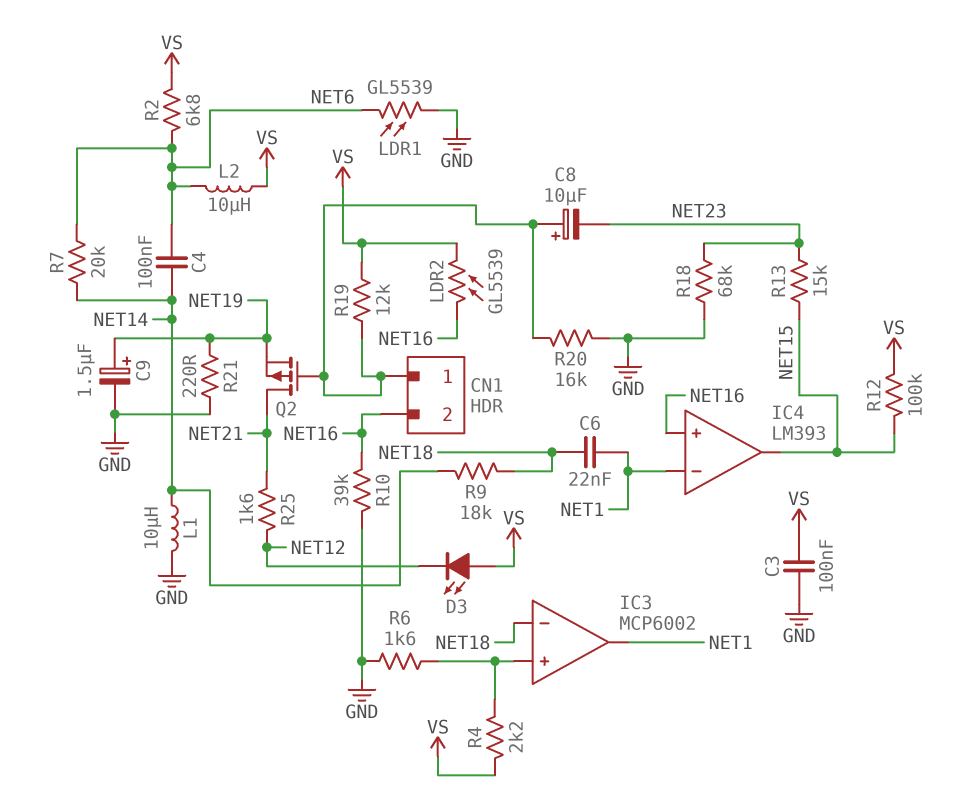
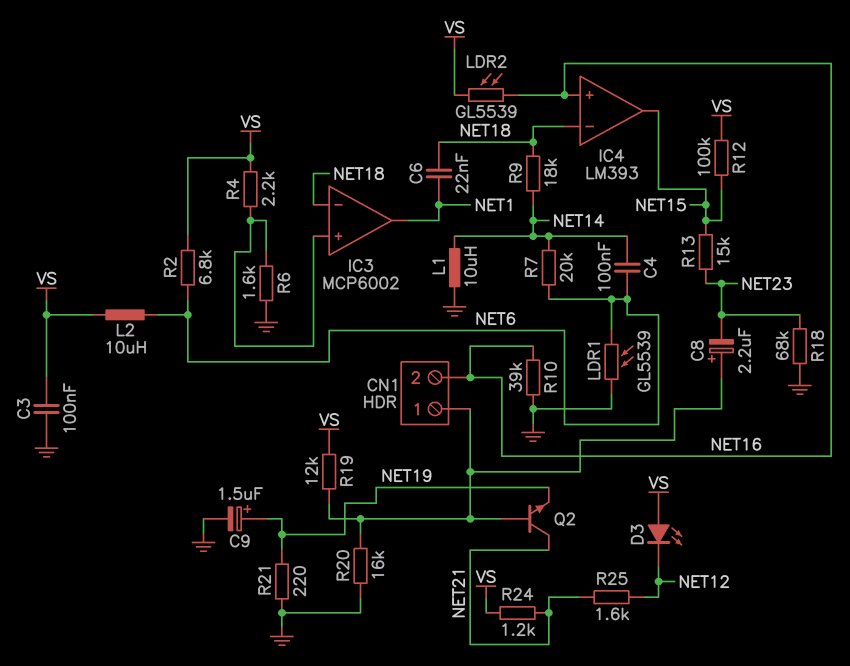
C8: 10uF (plus CN1/1, minus NET23) -> 2.2uF (plus CN1/1, minus NET23)
IC4 pin in-: NET1 -> NET18
Q2: PMOS (G CN1/1, D NET21, S NET19) -> NPN (B CN1/1, C NET21, E NET19)
R24: none -> 1.2k (NET21, VS)

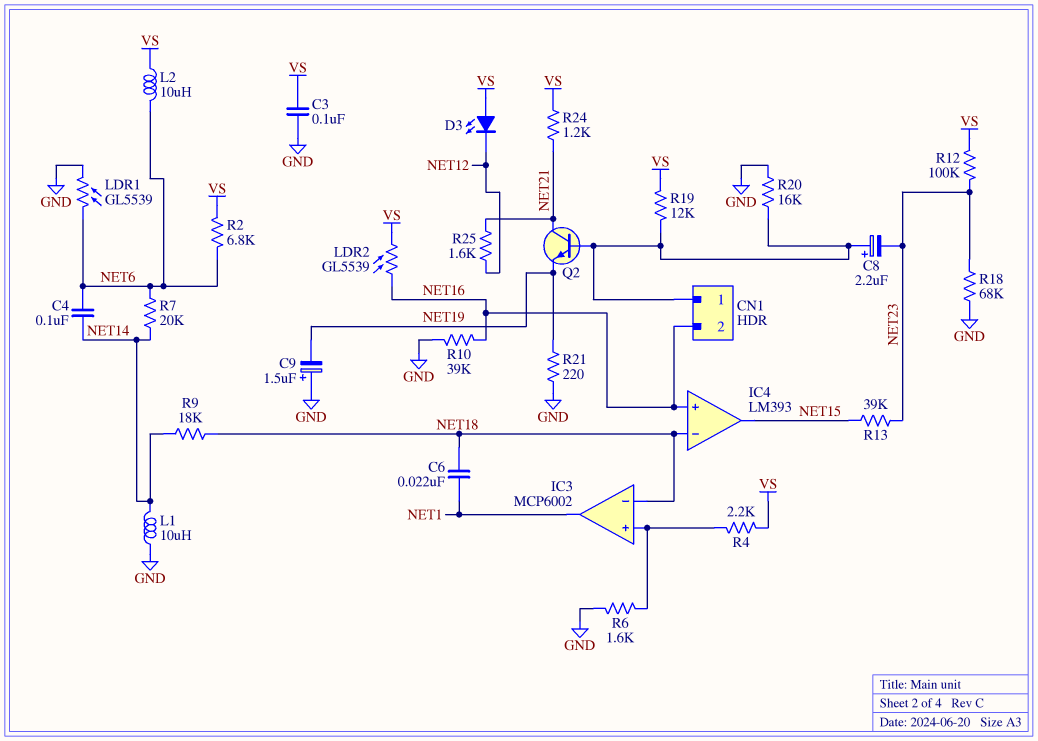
C9: 1.5uF (plus NET19, minus GND) -> 1.5uF (plus GND, minus NET19)
R12: 100k (NET15, VS) -> 100k (NET23, VS)
R13: 15k (NET15, NET23) -> 39k (NET15, NET23)

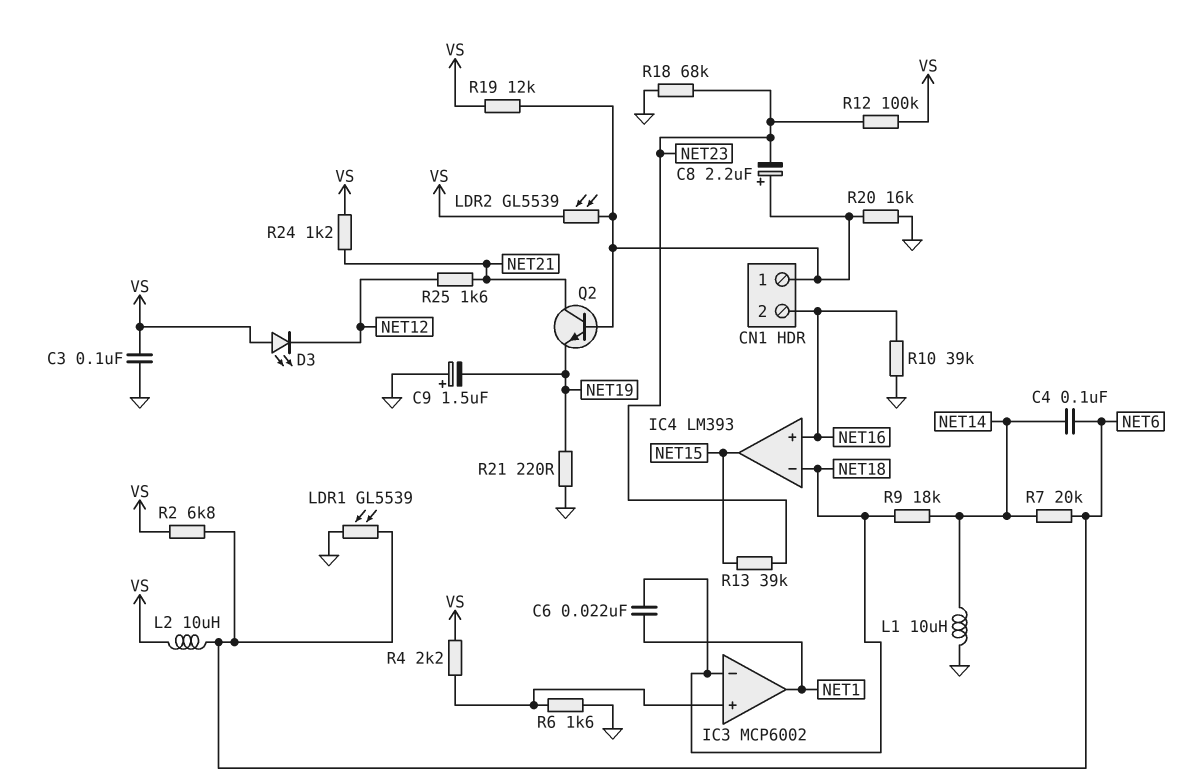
LDR2: GL5539 (NET16, VS) -> GL5539 (CN1/1, VS)

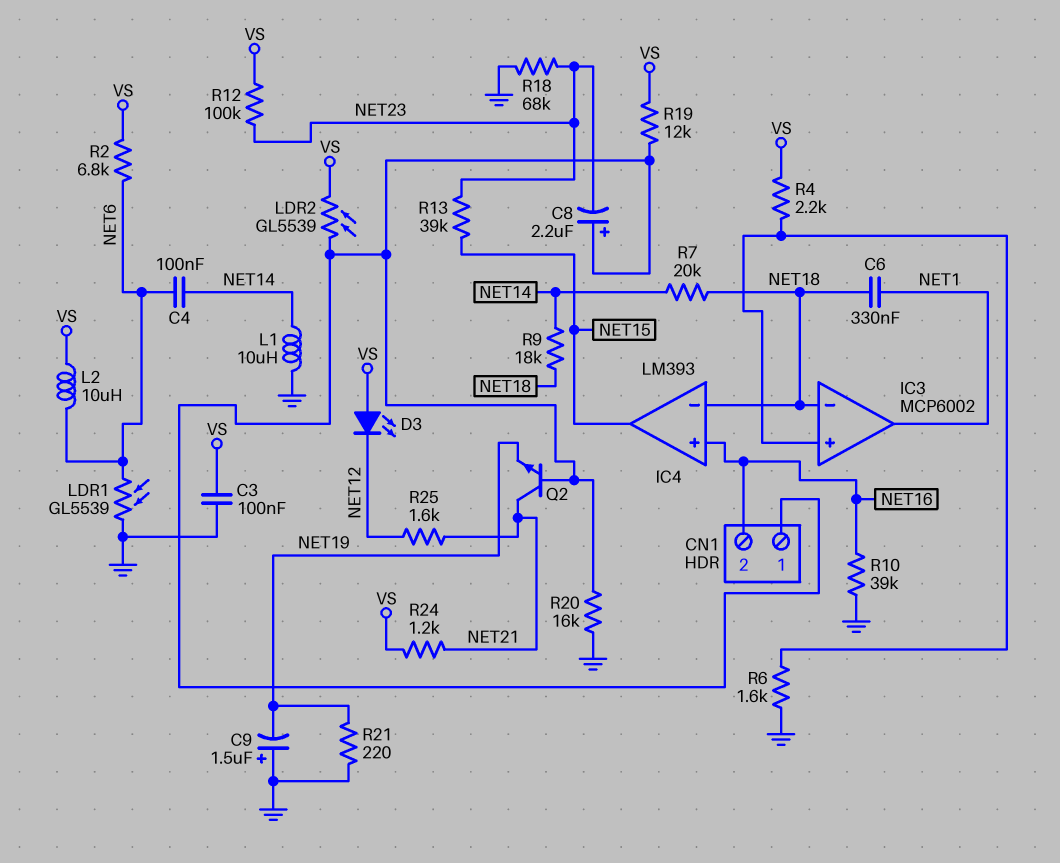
C6: 22nF (NET1, NET18) -> 330nF (NET1, NET18)
R7: 20k (NET6, NET14) -> 20k (NET14, NET18)

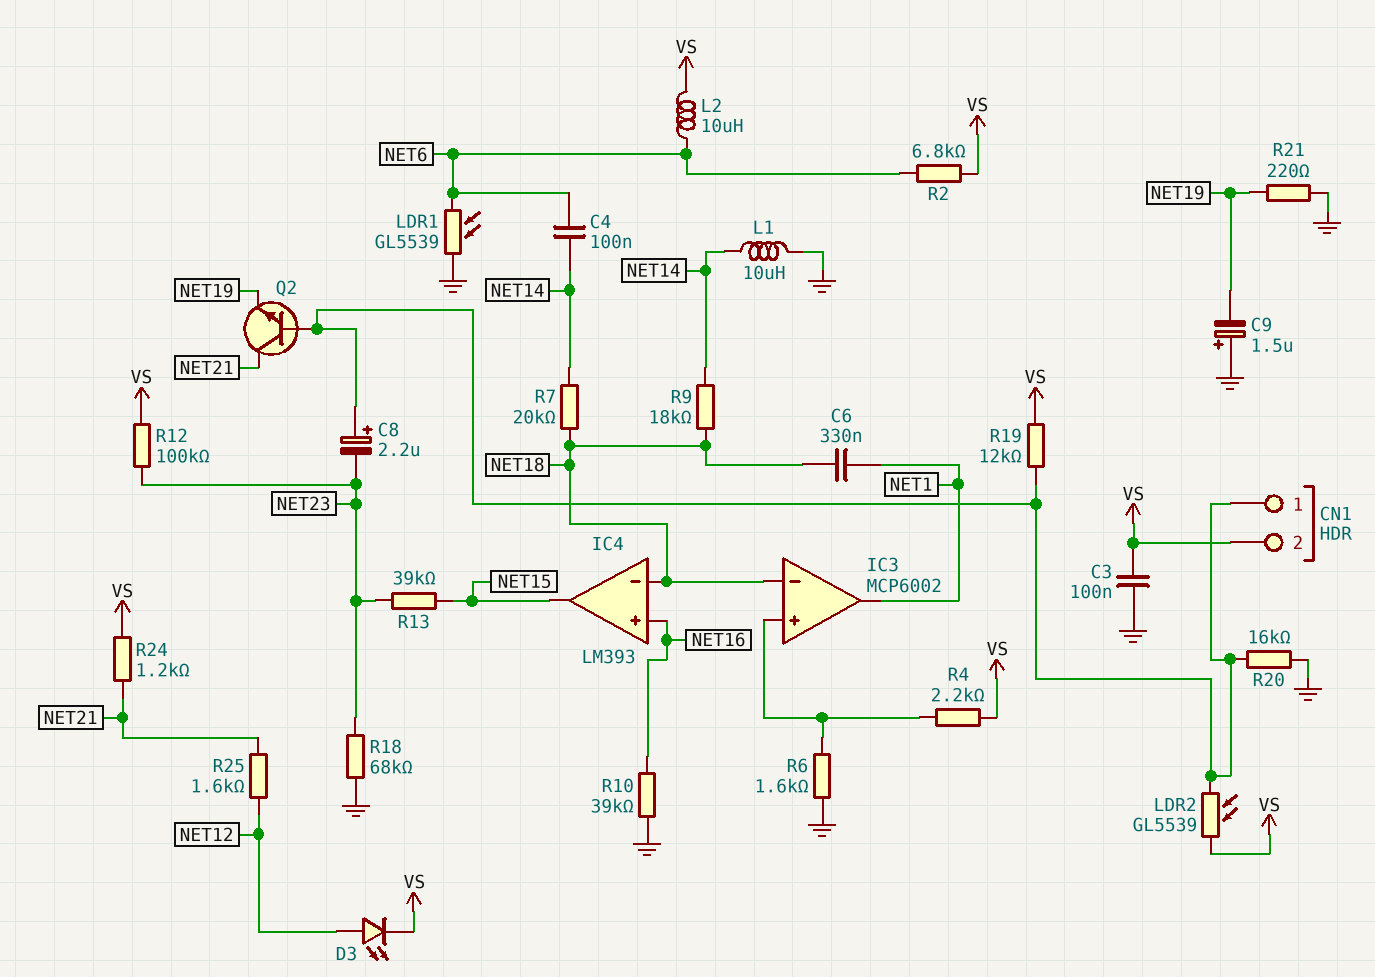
CN1 pin 2: NET16 -> VS
D3: LED (A VS, K NET12) -> LED (A NET12, K VS)

